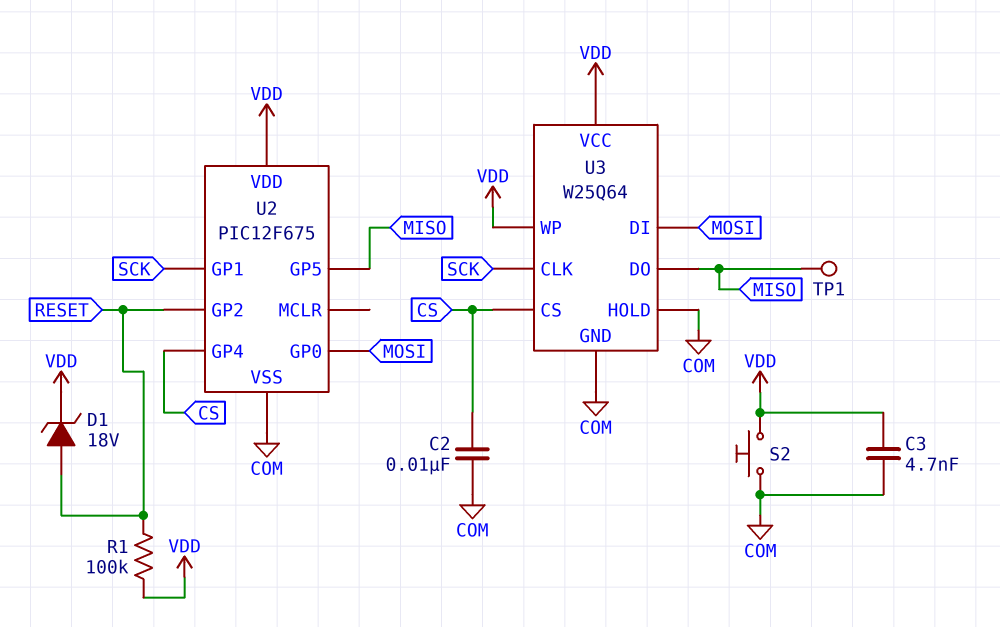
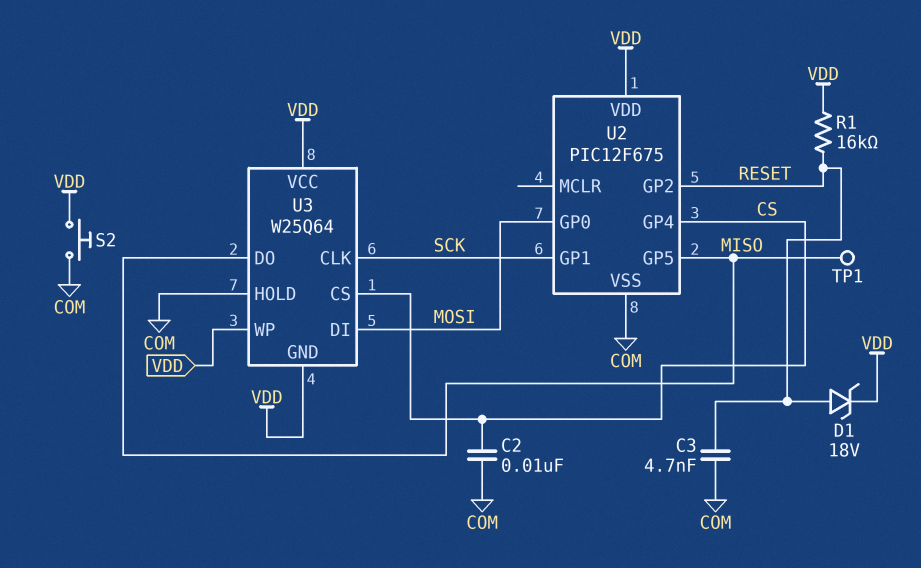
C3: 4.7nF (COM, VDD) -> 4.7nF (COM, RESET)
R1: 100k (RESET, VDD) -> 16k (RESET, VDD)
U3 pin GND: COM -> VDD

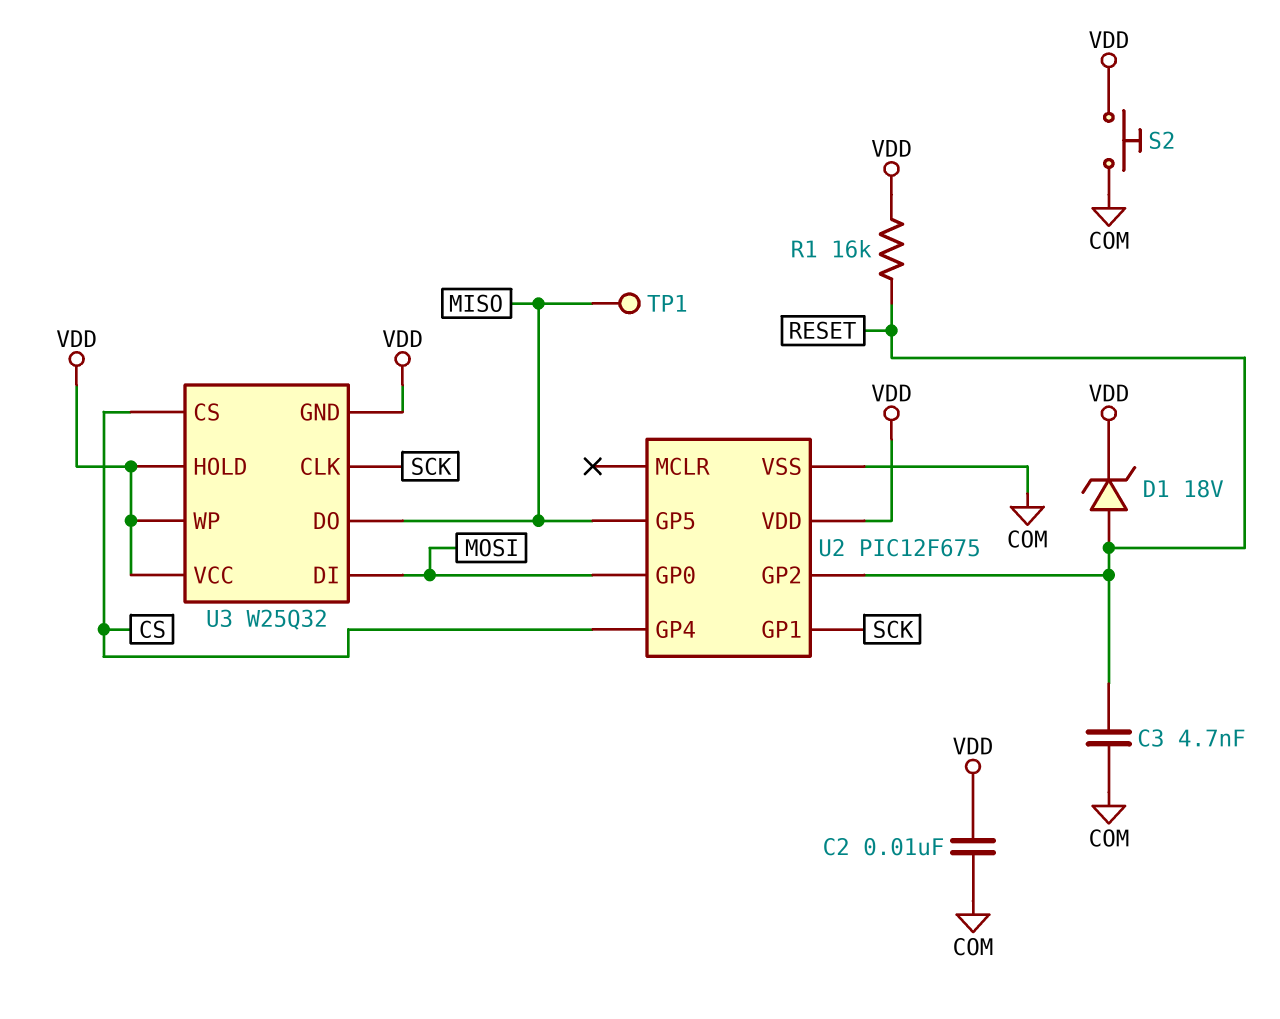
C2: 10nF (COM, CS) -> 10nF (COM, VDD)
U3: W25Q64 -> W25Q32
U3 pin HOLD: COM -> VDD

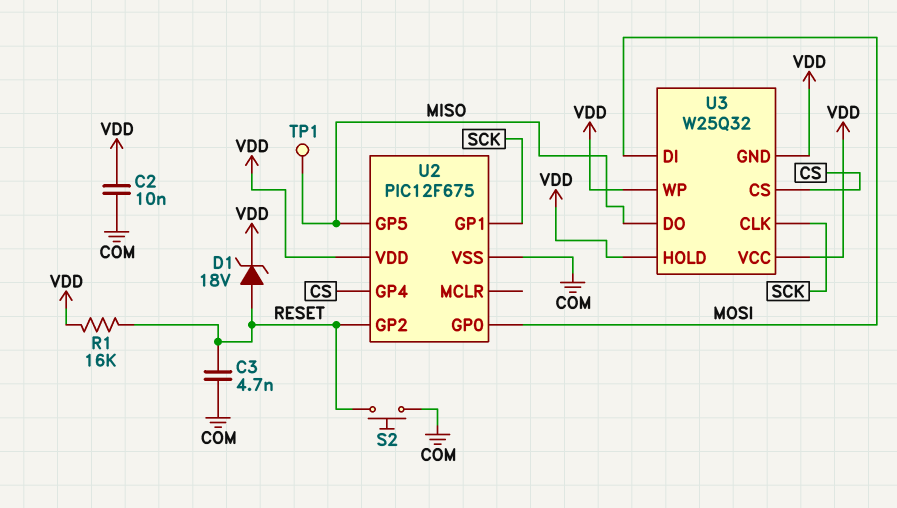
S2: button (COM, VDD) -> button (COM, RESET)

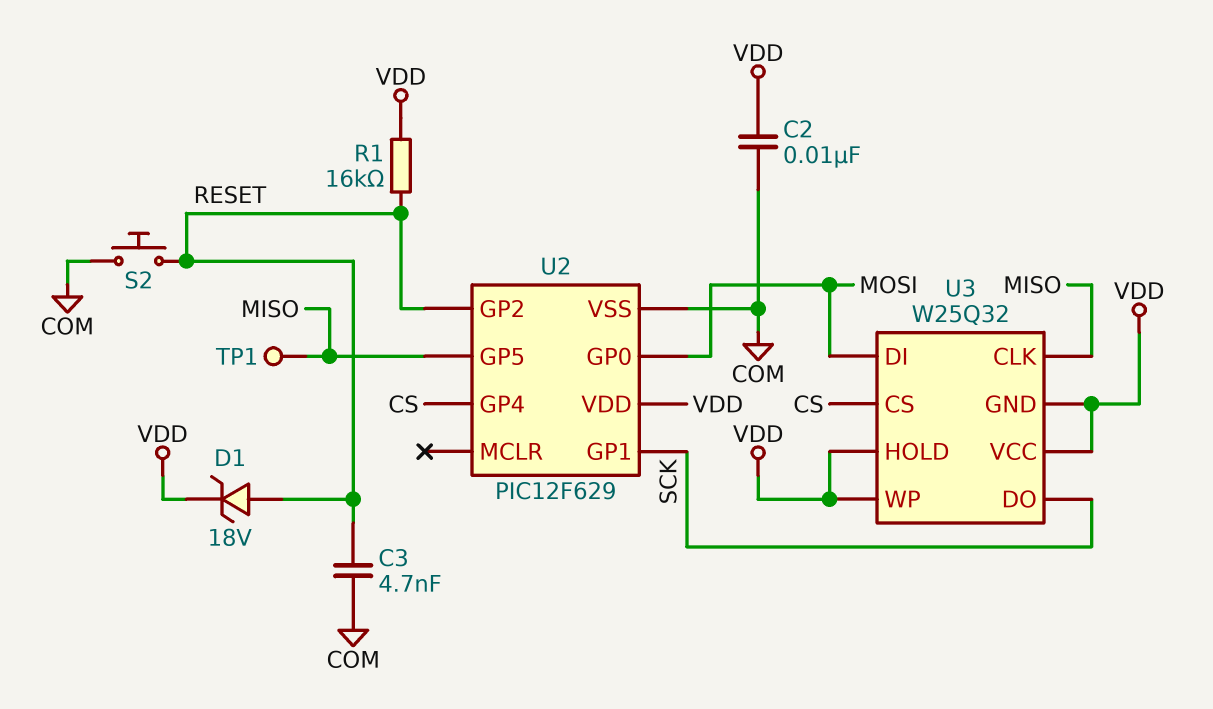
U2: PIC12F675 -> PIC12F629
U3 pin CLK: SCK -> MISO
U3 pin DO: MISO -> SCK

